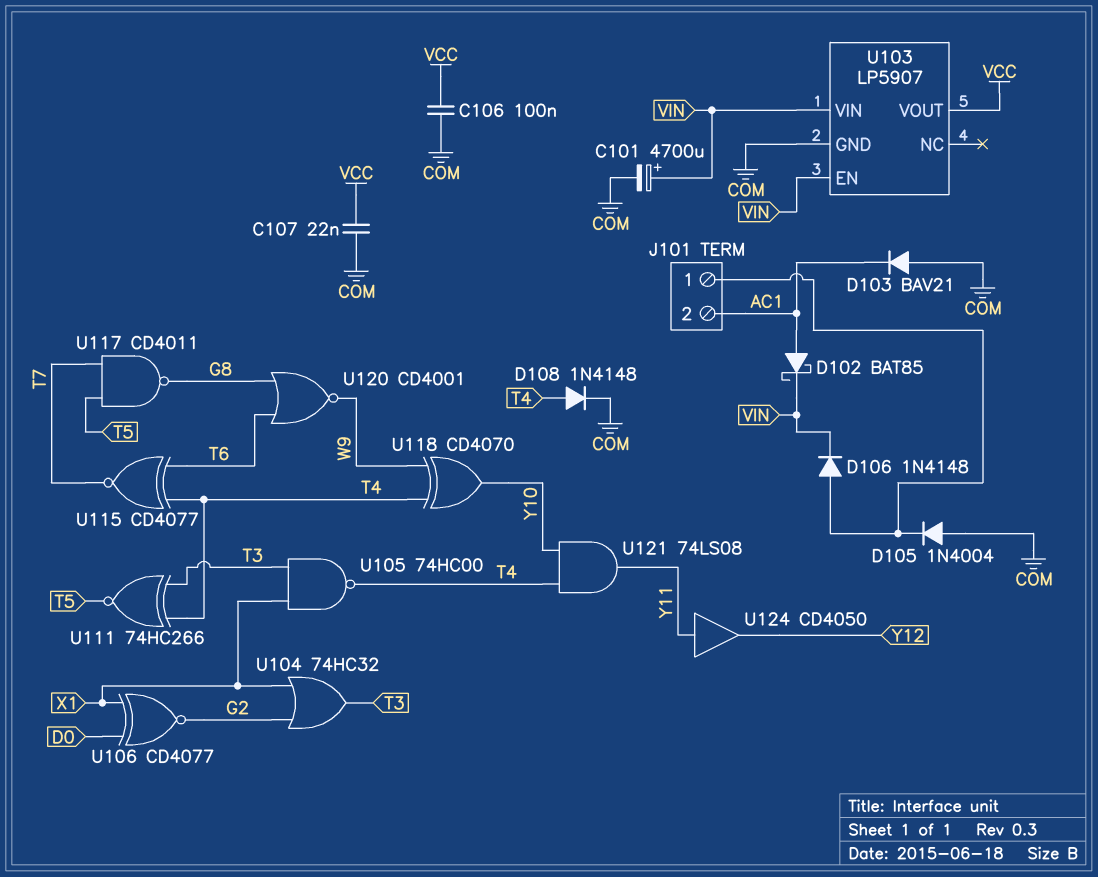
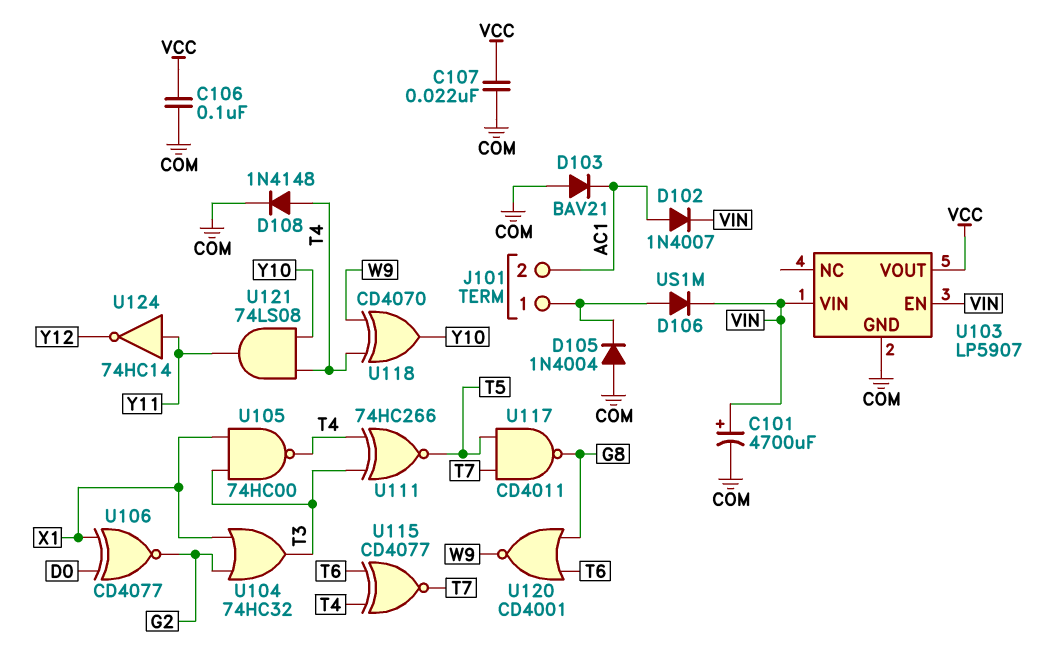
D102: schottky BAT85 (A AC1, K VIN) -> diode 1N4007 (A AC1, K VIN)
D106: diode 1N4148 (A J101/1, K VIN) -> diode US1M (A J101/1, K VIN)
U124: buffer CD4050 (in Y11, out Y12) -> NOT 74HC14 (in Y11, out Y12)

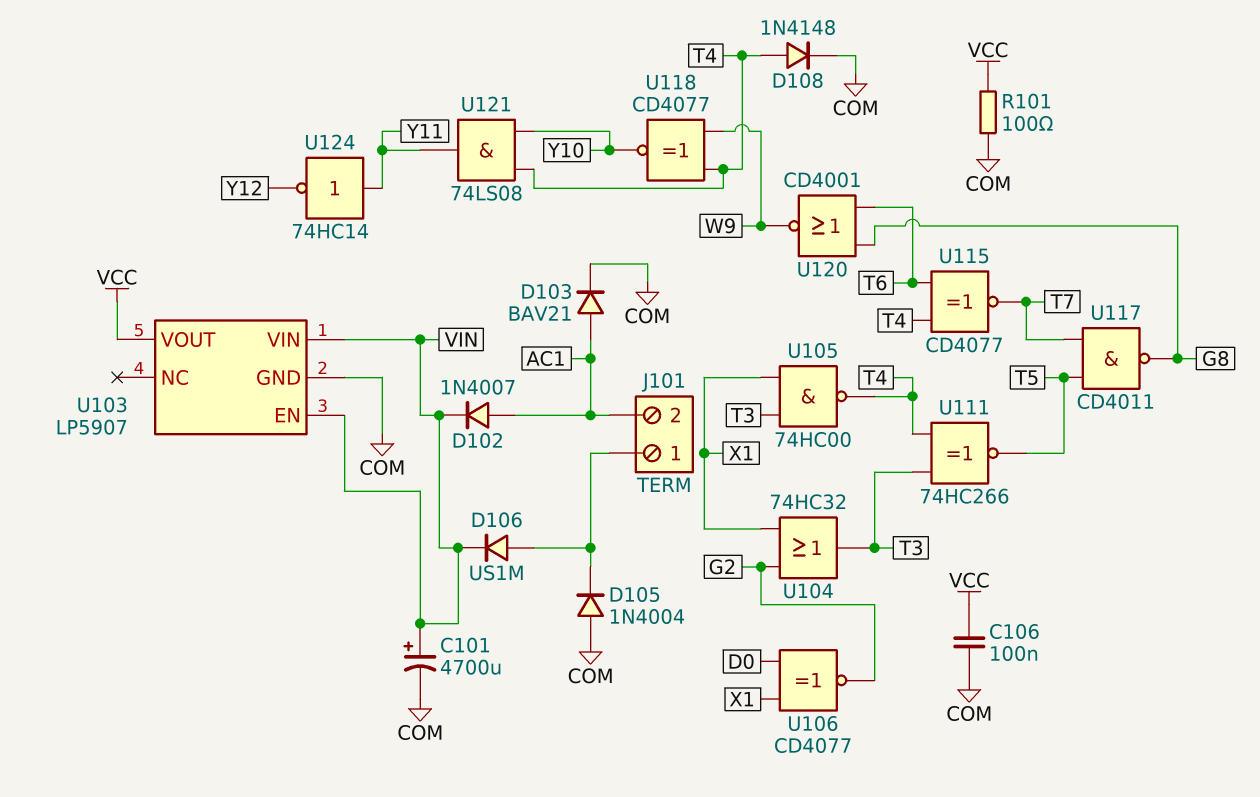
C107: 22nF (COM, VCC) -> none
D103: diode BAV21 (A COM, K AC1) -> diode BAV21 (A AC1, K COM)
R101: none -> 100 (COM, VCC)
U118: XOR CD4070 (in T4, in W9, out Y10) -> XNOR CD4077 (in T4, in W9, out Y10)

